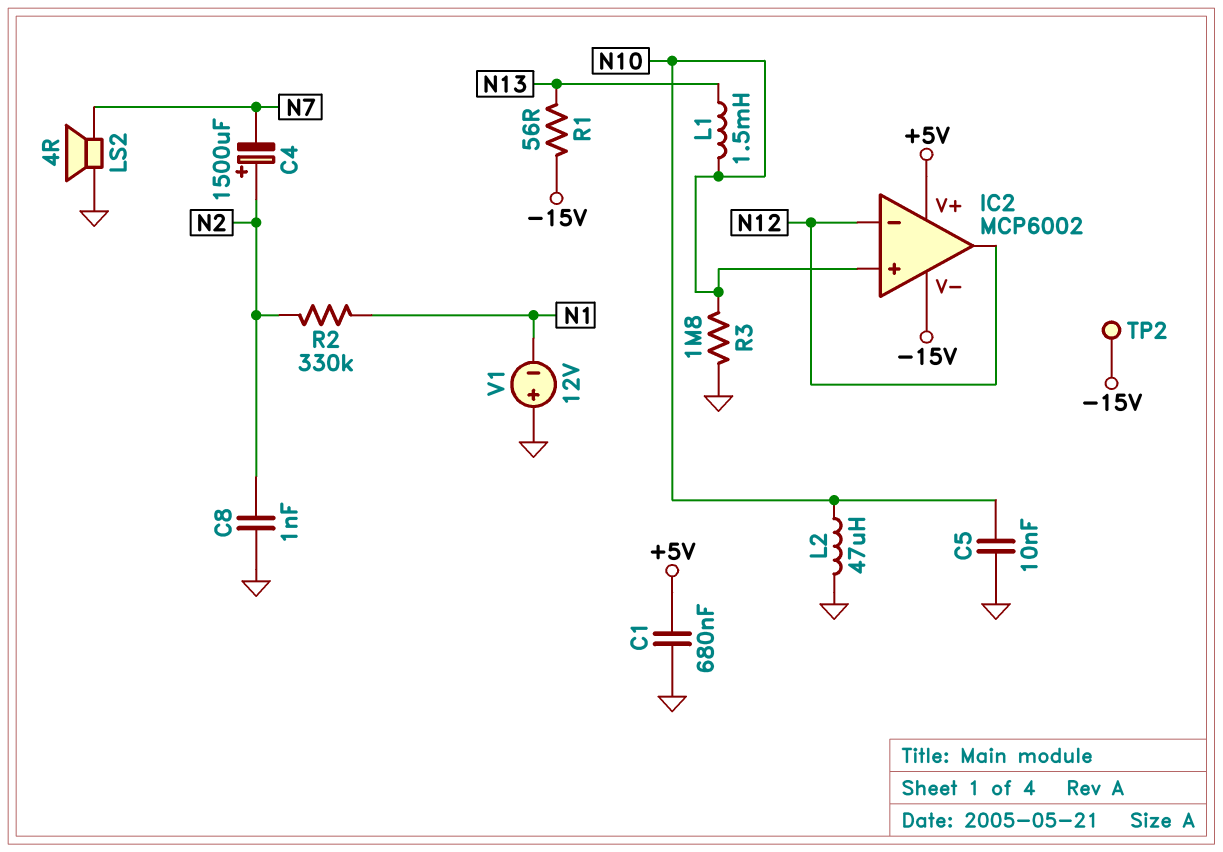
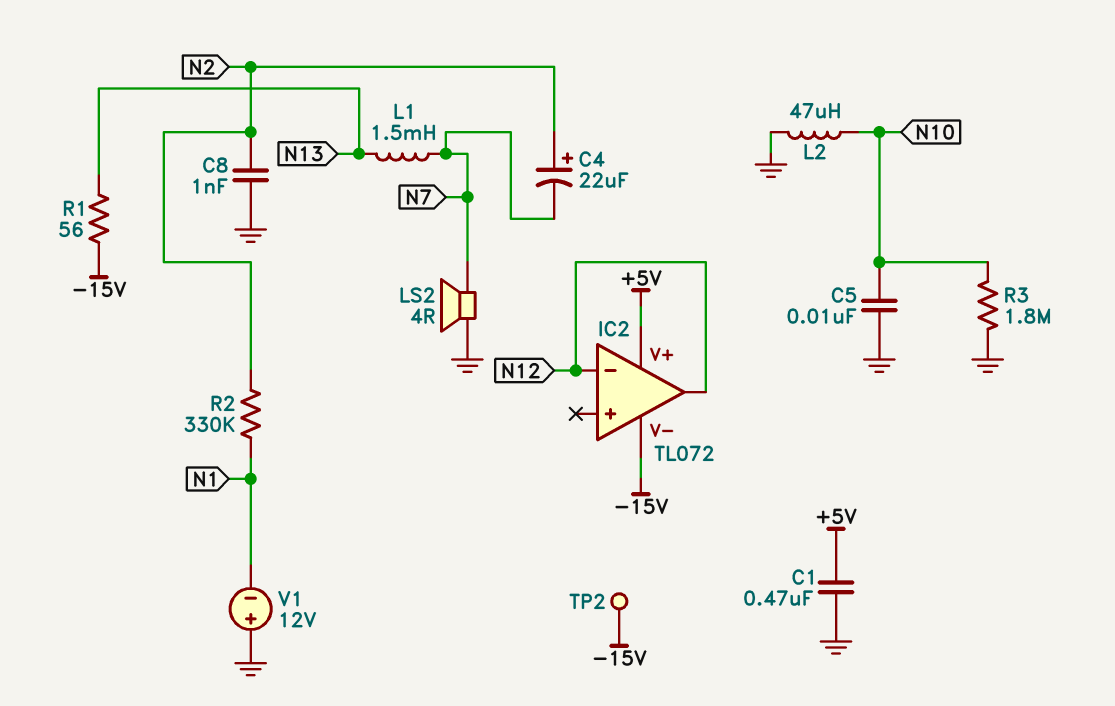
C1: 680nF (+5V, GND) -> 470nF (+5V, GND)
C4: 1500uF (plus N2, minus N7) -> 22uF (plus N2, minus N7)
IC2: MCP6002 -> TL072
IC2 pin in+: N10 -> none
L1: 1.5mH (N10, N13) -> 1.5mH (N7, N13)

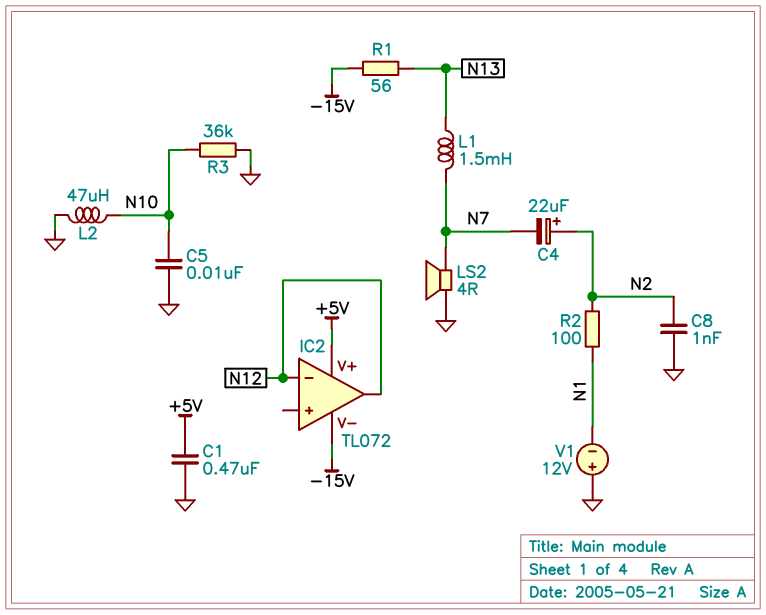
R2: 330k (N1, N2) -> 100 (N1, N2)
R3: 1.8M (GND, N10) -> 36k (GND, N10)
TP2: test point (-15V) -> none

